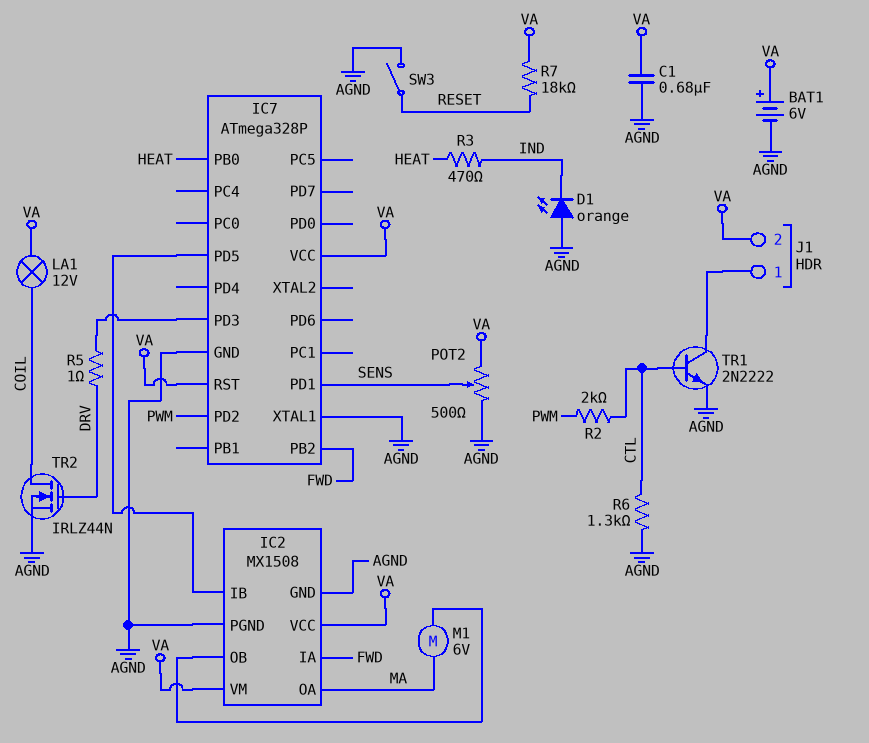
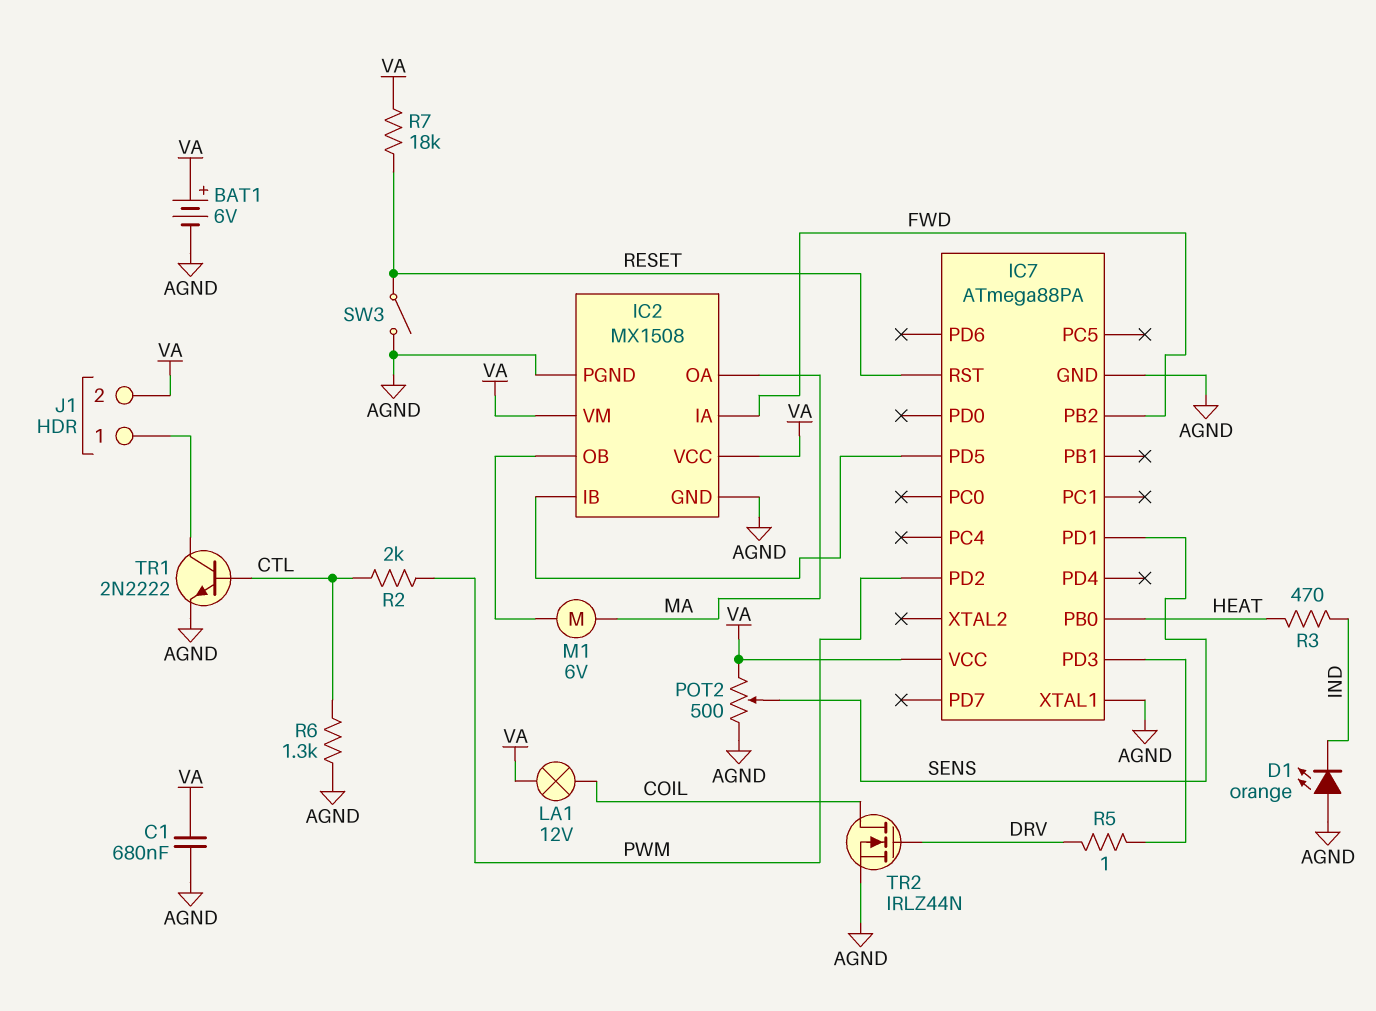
IC7: ATmega328P -> ATmega88PA
IC7 pin RST: VA -> RESET

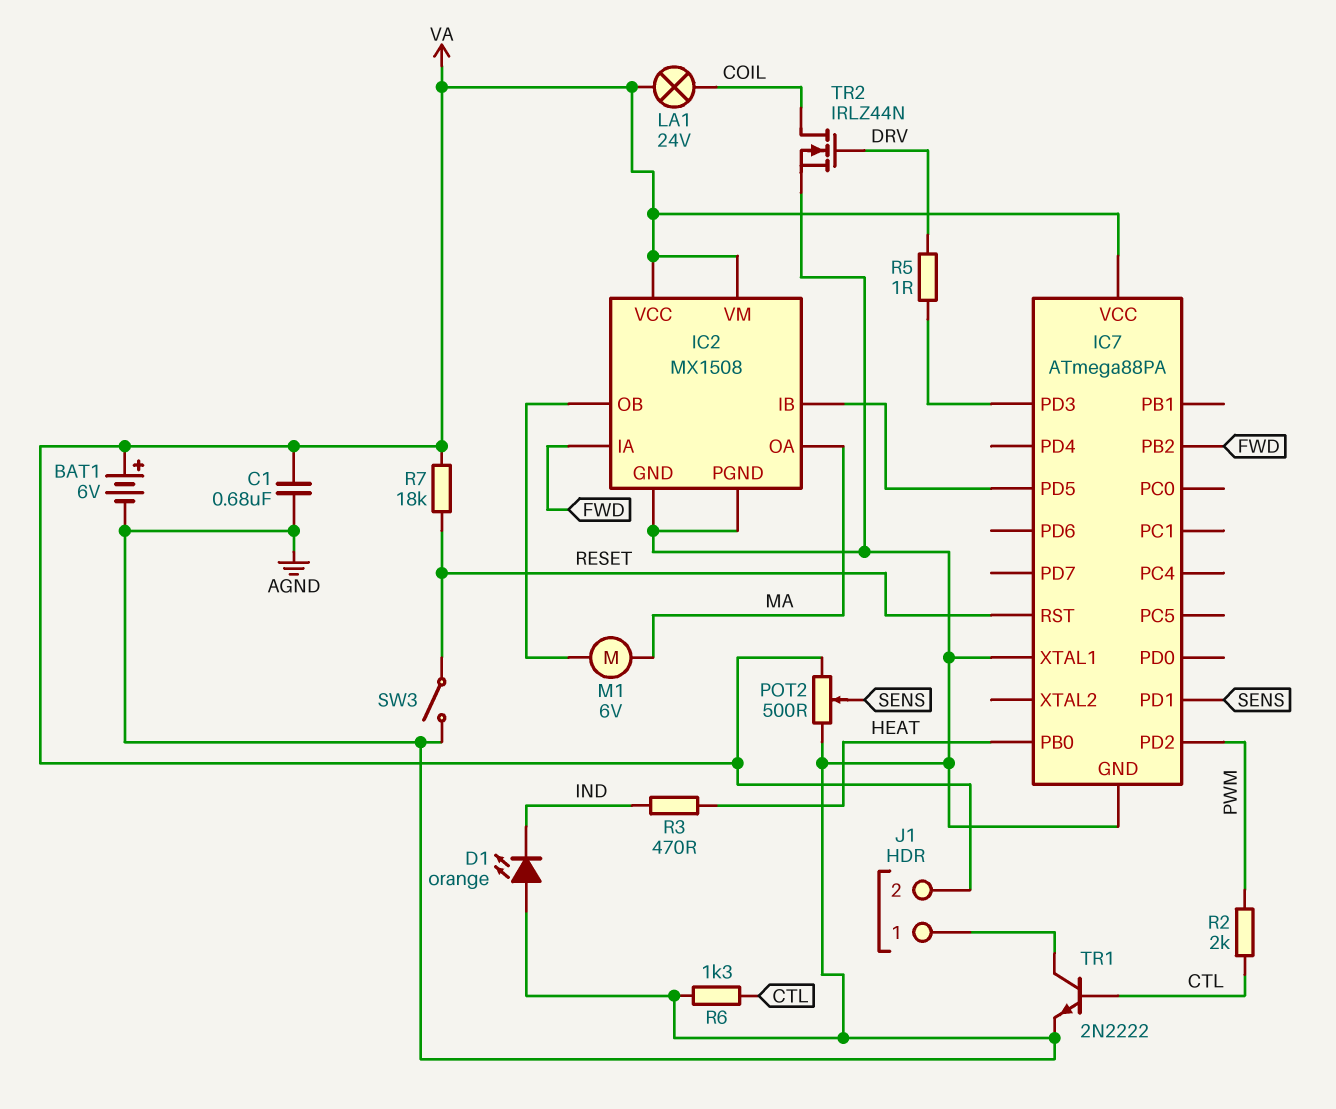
LA1: lamp 12V (COIL, VA) -> lamp 24V (COIL, VA)

